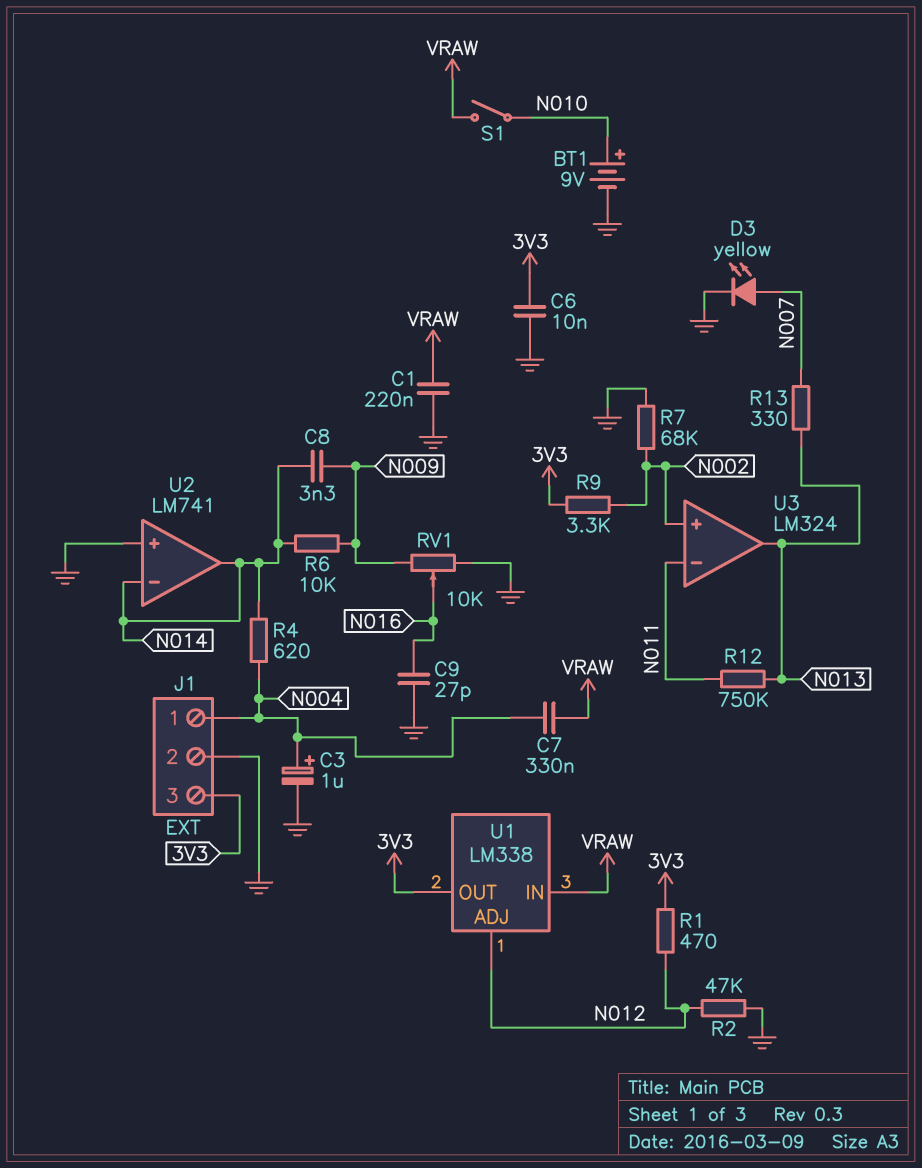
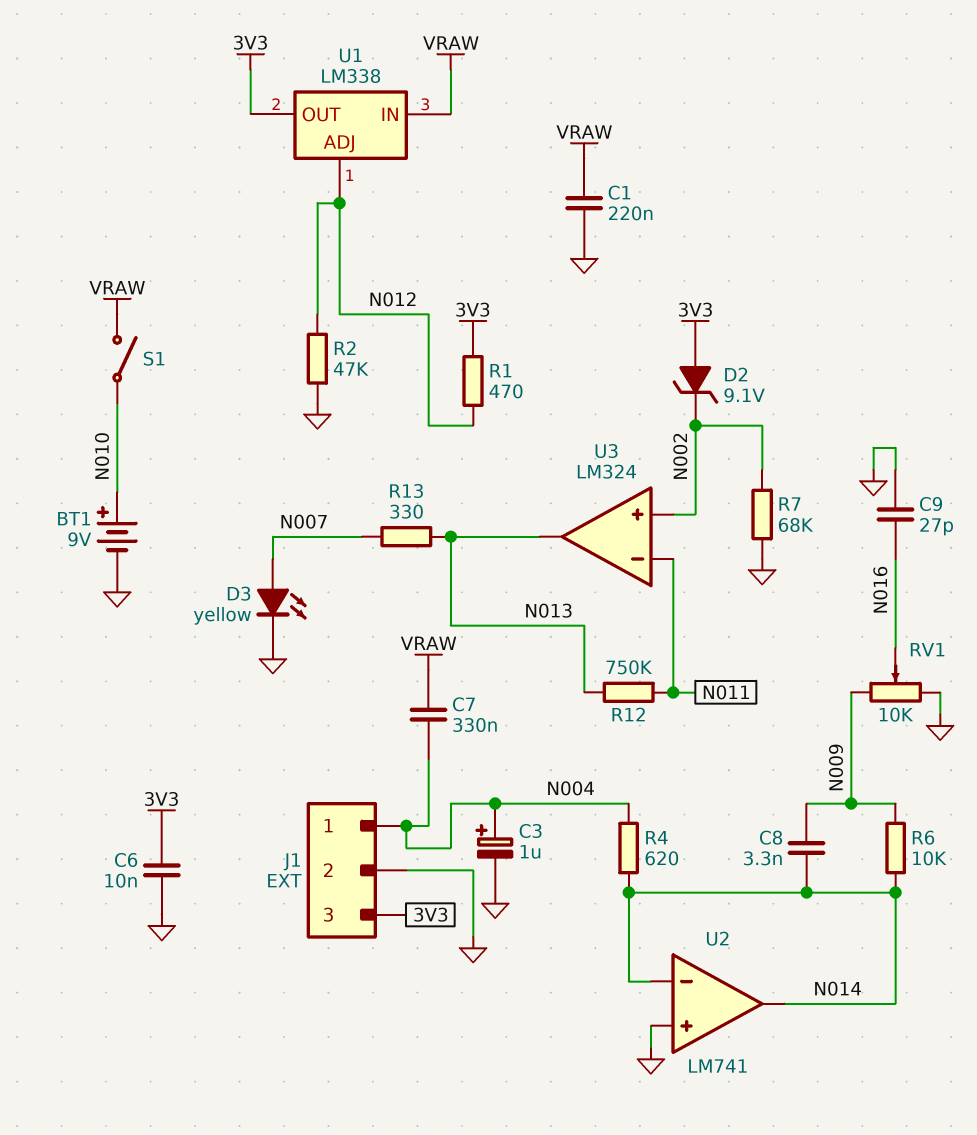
D2: none -> zener 9.1V (A 3V3, K N002)
R9: 3.3k (3V3, N002) -> none

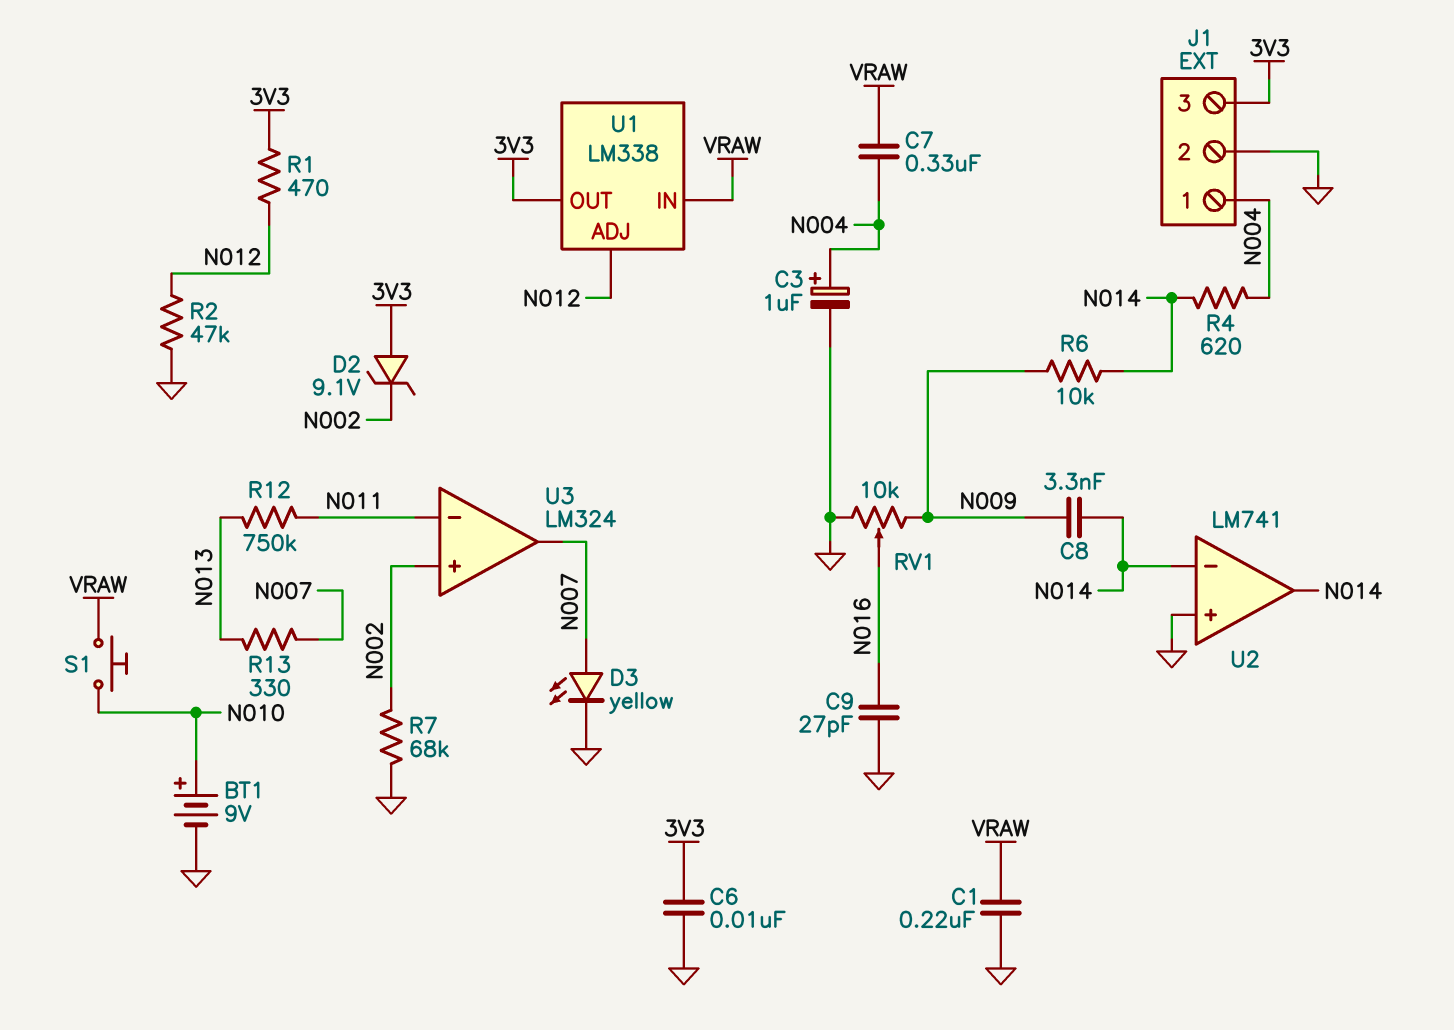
S1: switch (N010, VRAW) -> button (N010, VRAW)
U3 pin out: N013 -> N007

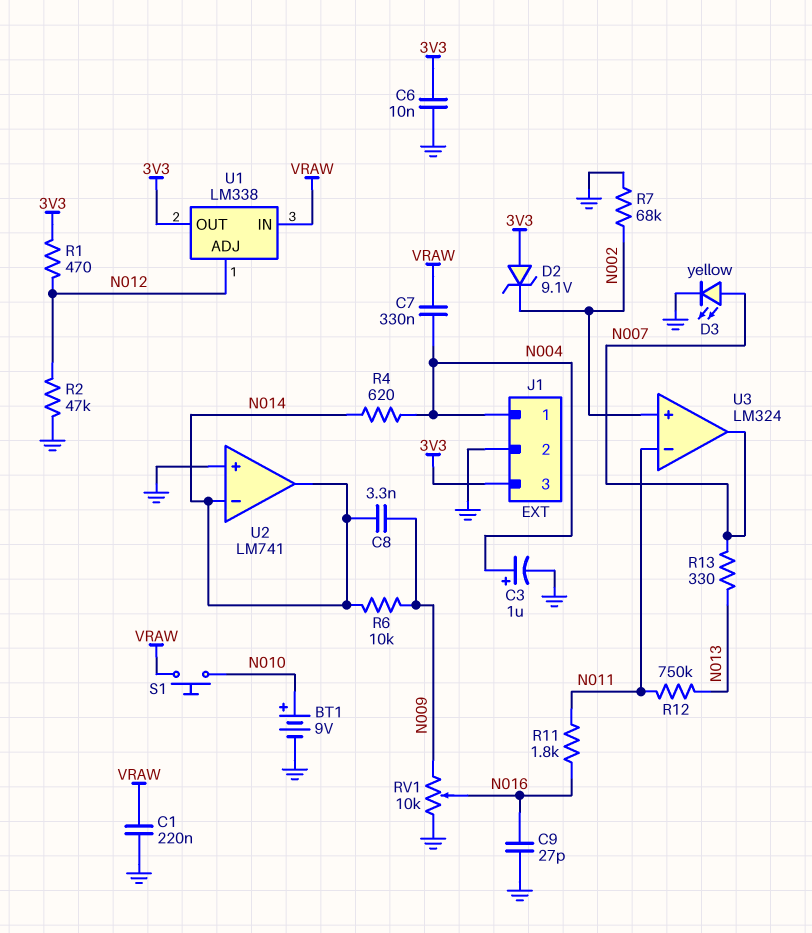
R11: none -> 1.8k (N011, N016)

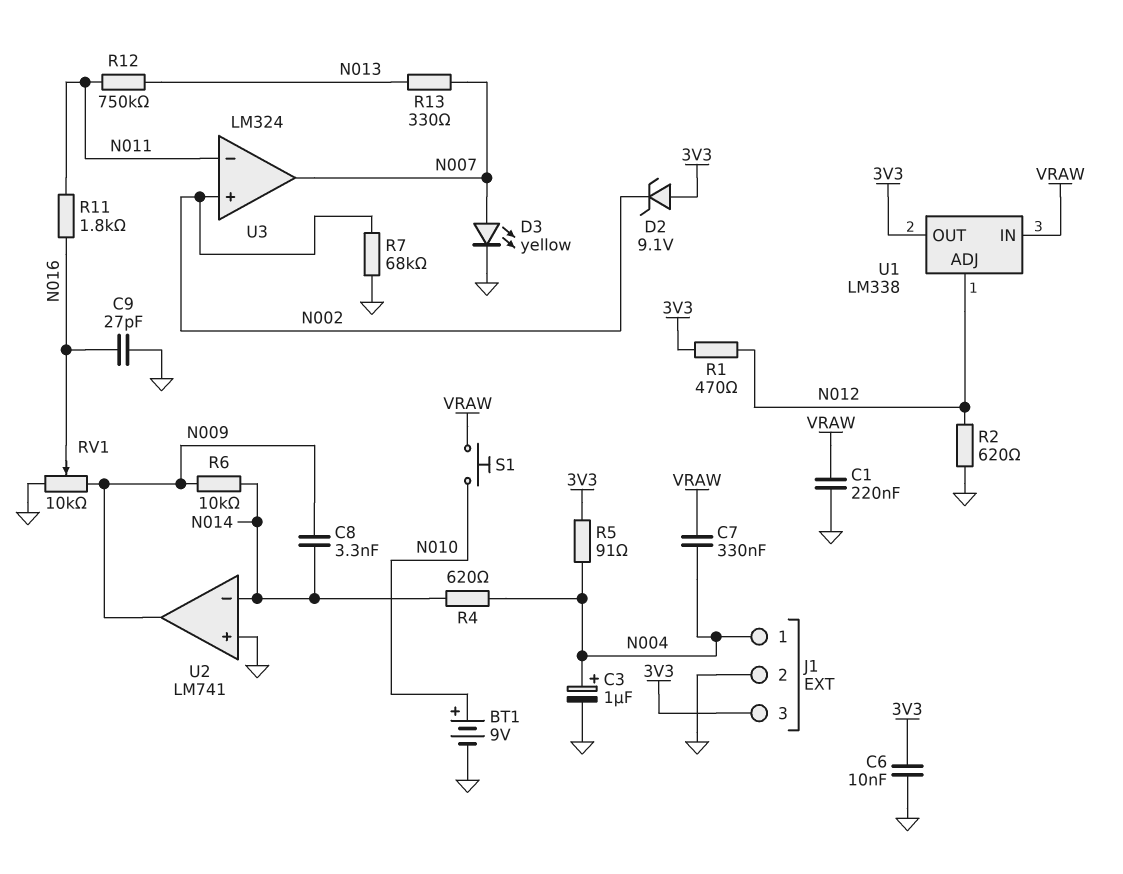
R2: 47k (GND, N012) -> 620 (GND, N012)
R5: none -> 91 (3V3, N004)
U2 pin out: N014 -> N009

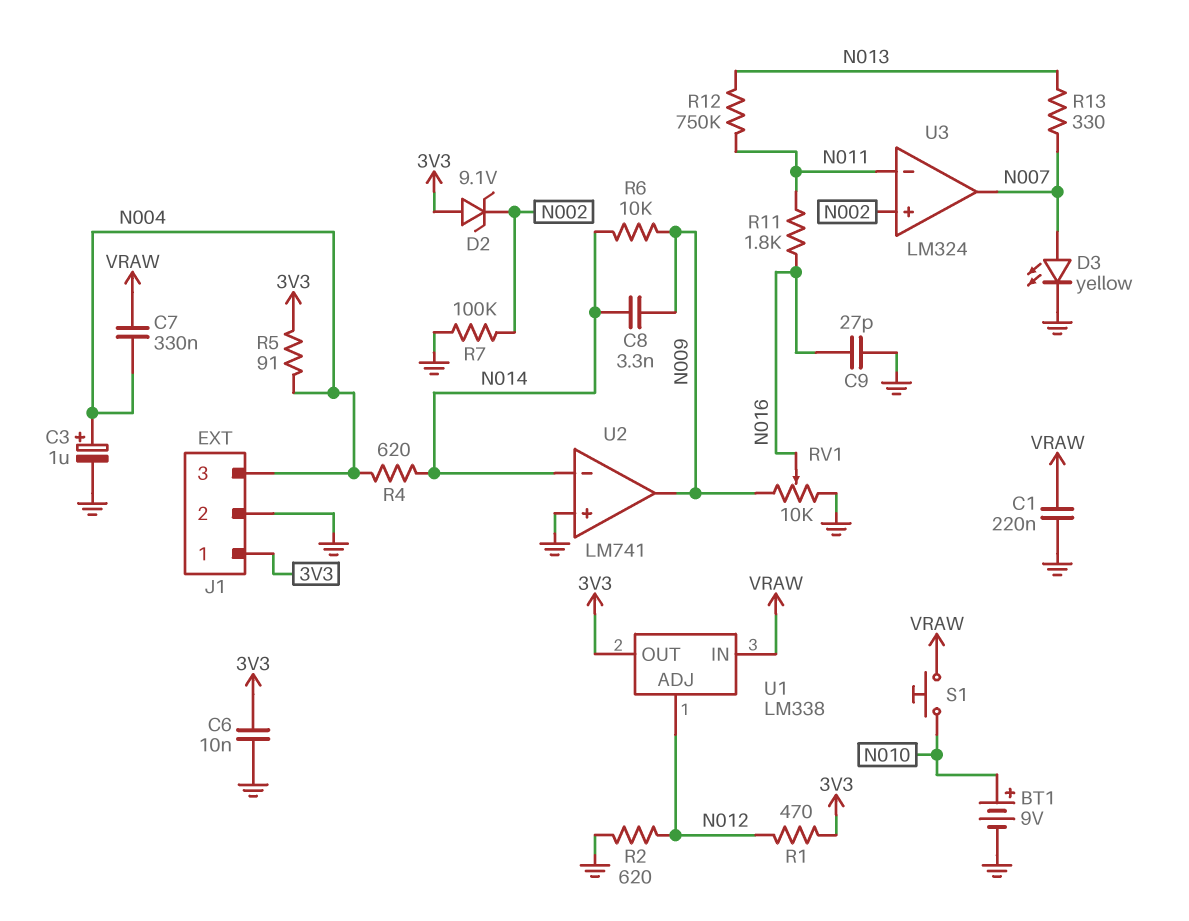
J1 pin 1: N004 -> 3V3
J1 pin 3: 3V3 -> N004
R7: 68k (GND, N002) -> 100k (GND, N002)

